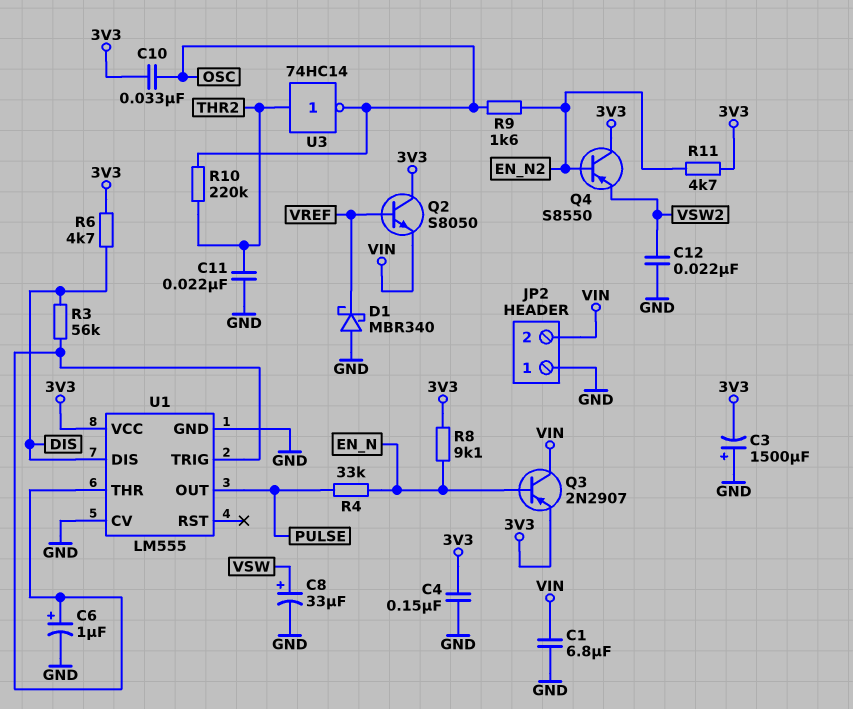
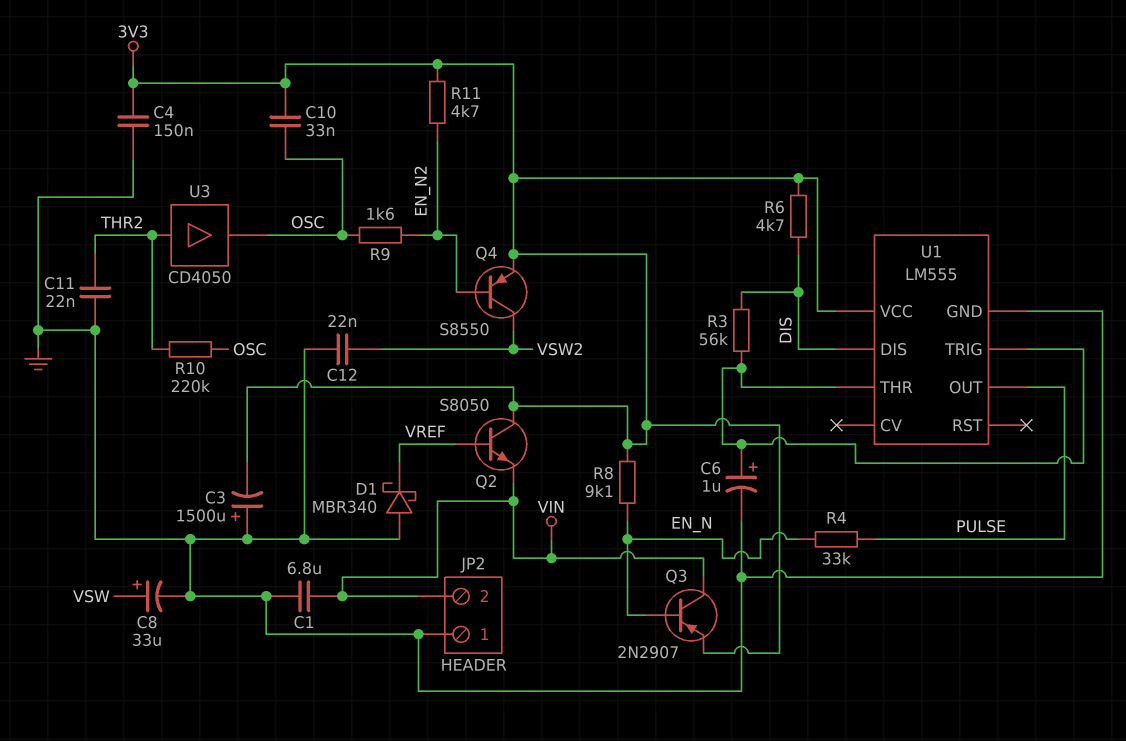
Q4: PNP S8550 (B EN_N2, C 3V3, E VSW2) -> PNP S8550 (B EN_N2, C VSW2, E 3V3)
U1 pin CV: GND -> none
U3: NOT 74HC14 (in THR2, out OSC) -> buffer CD4050 (in THR2, out OSC)

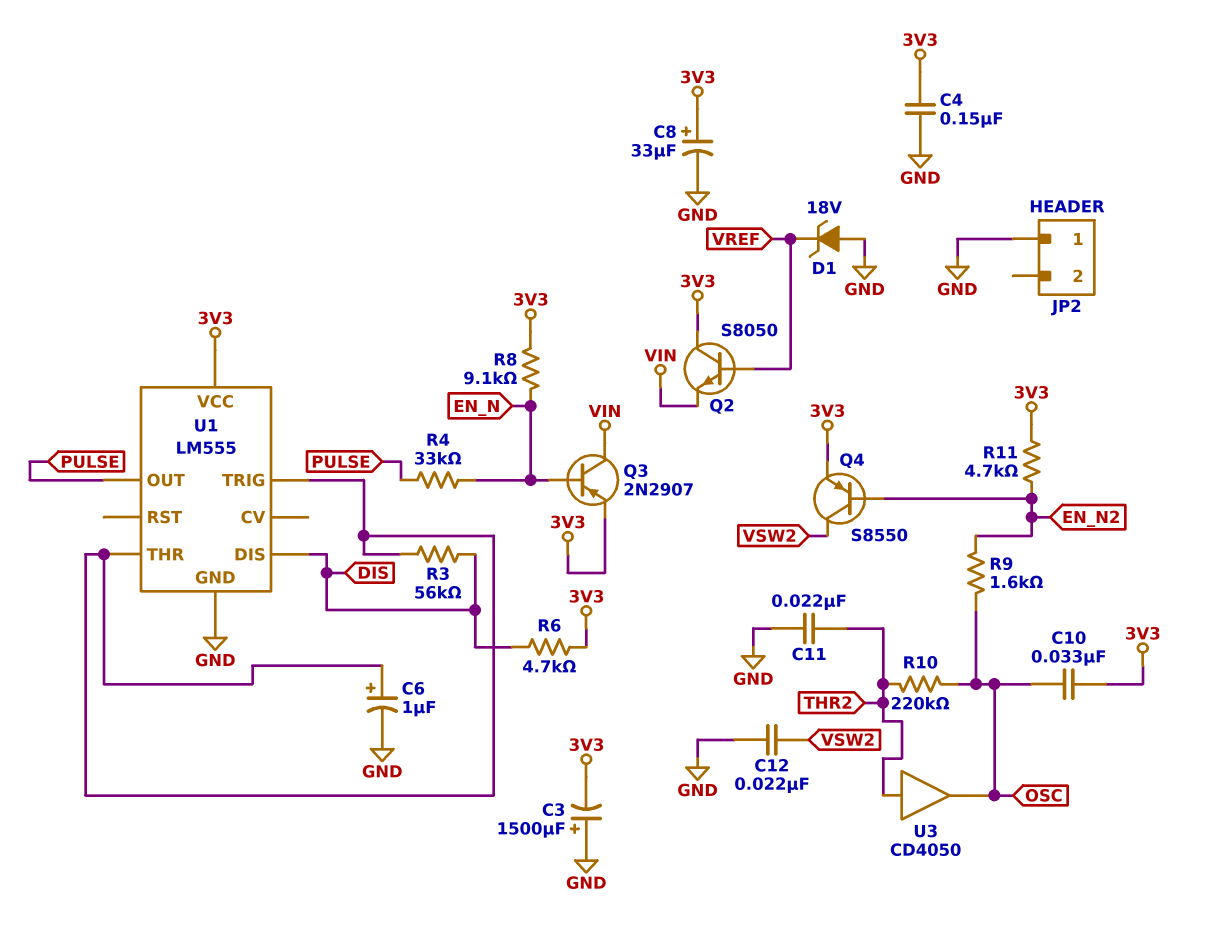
C1: 6.8uF (GND, VIN) -> none
C8: 33uF (plus VSW, minus GND) -> 33uF (plus 3V3, minus GND)
D1: schottky MBR340 (A GND, K VREF) -> zener 18V (A GND, K VREF)
JP2 pin 2: VIN -> none

